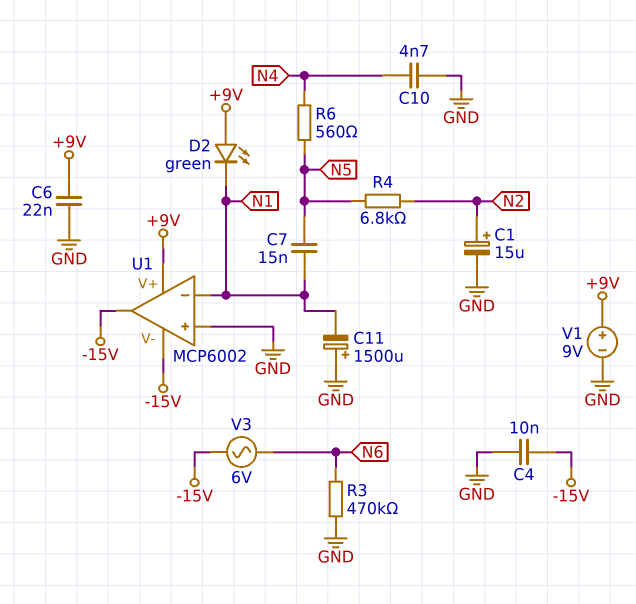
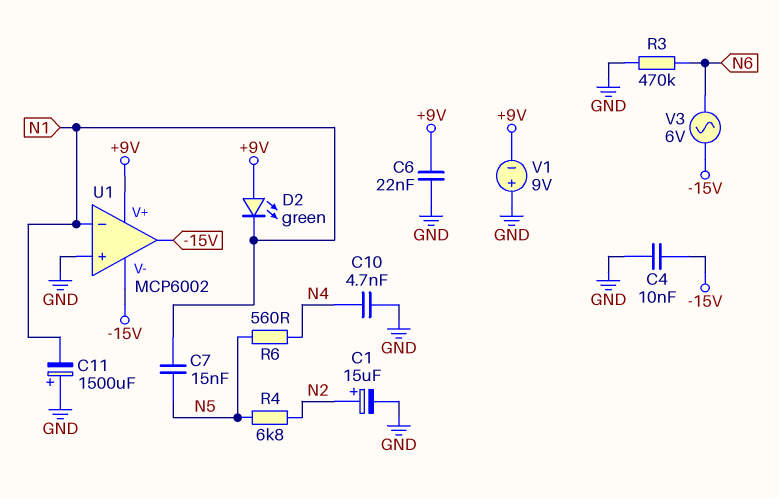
V1: 9V (plus +9V, minus GND) -> 9V (plus GND, minus +9V)

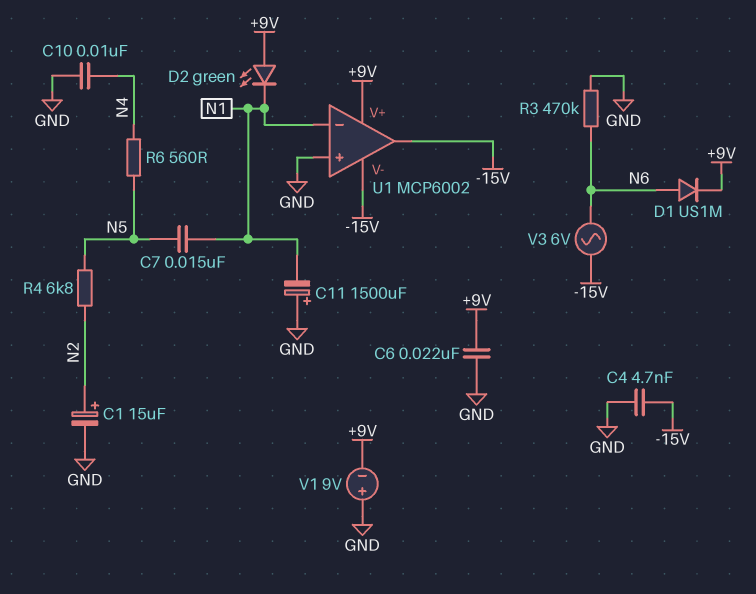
C4: 10nF (-15V, GND) -> 4.7nF (-15V, GND)
C10: 4.7nF (GND, N4) -> 10nF (GND, N4)
D1: none -> diode US1M (A N6, K +9V)

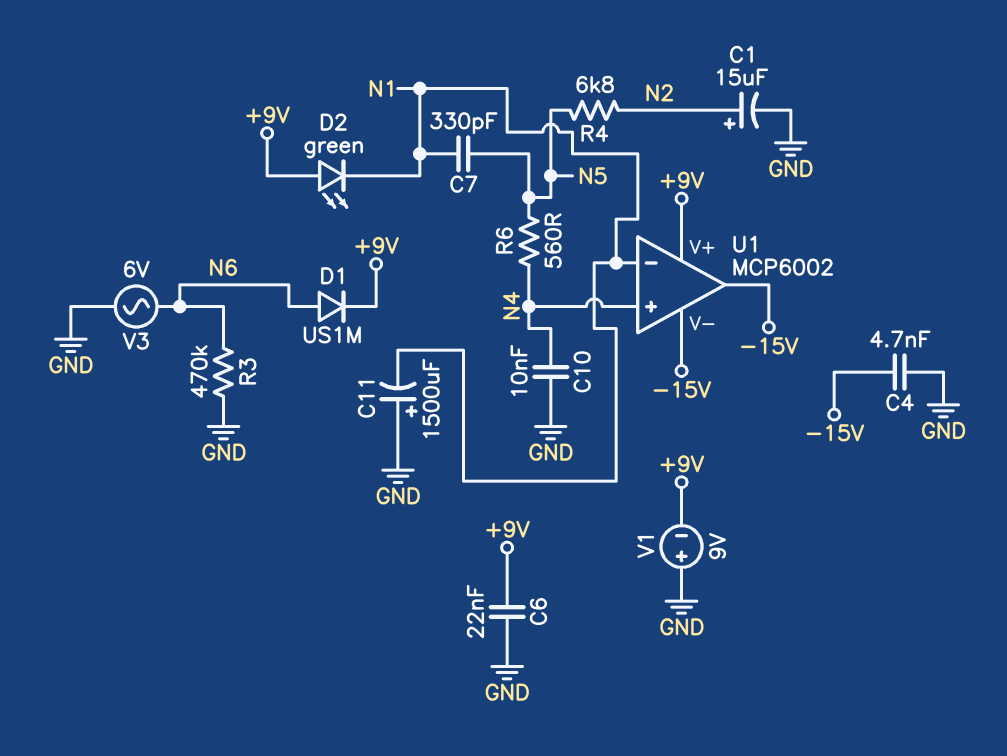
C7: 15nF (N1, N5) -> 330pF (N1, N5)
U1 pin in+: GND -> N4
V3: AC 6V (-15V, N6) -> AC 6V (GND, N6)

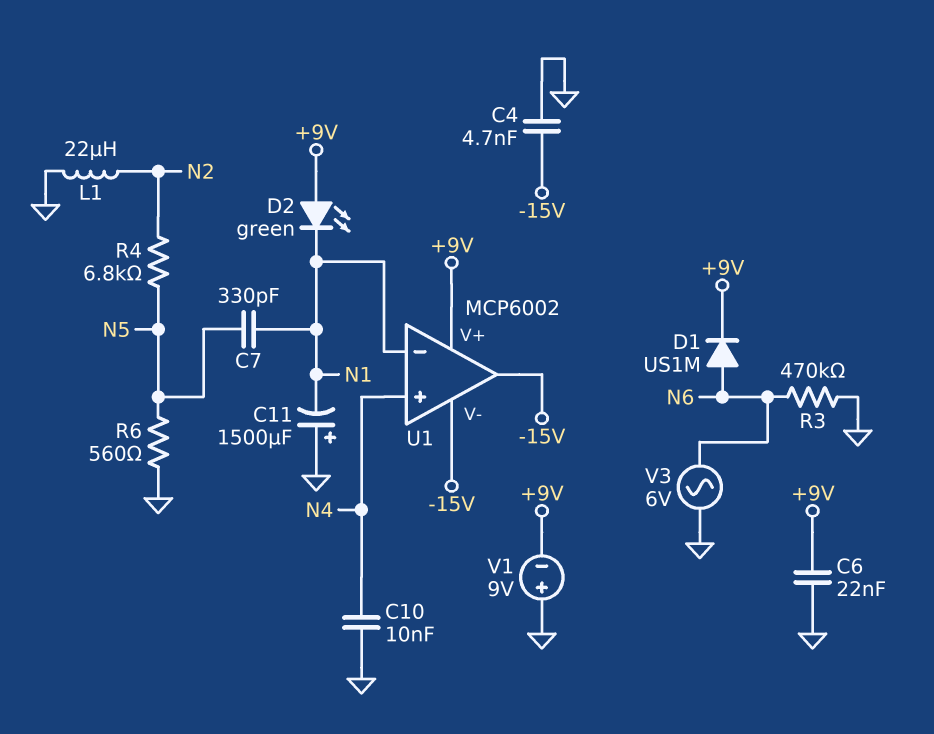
C1: 15uF (plus N2, minus GND) -> none
L1: none -> 22uH (GND, N2)
R6: 560 (N4, N5) -> 560 (GND, N5)

